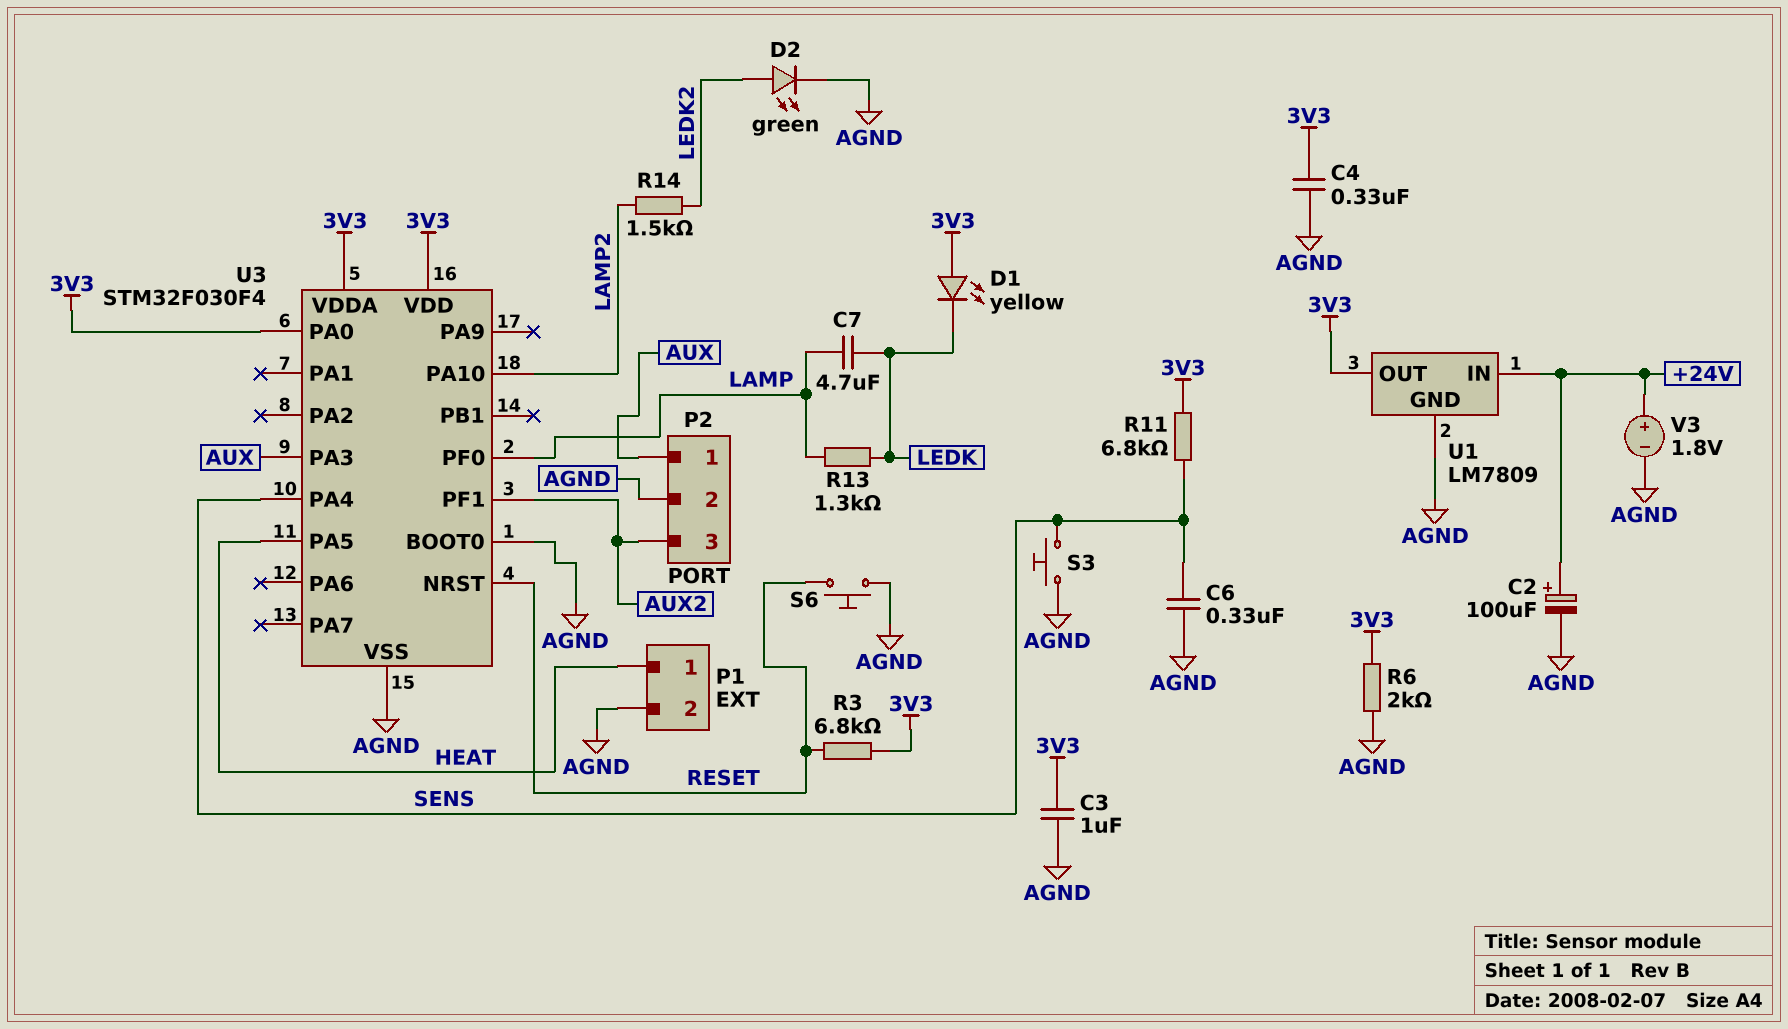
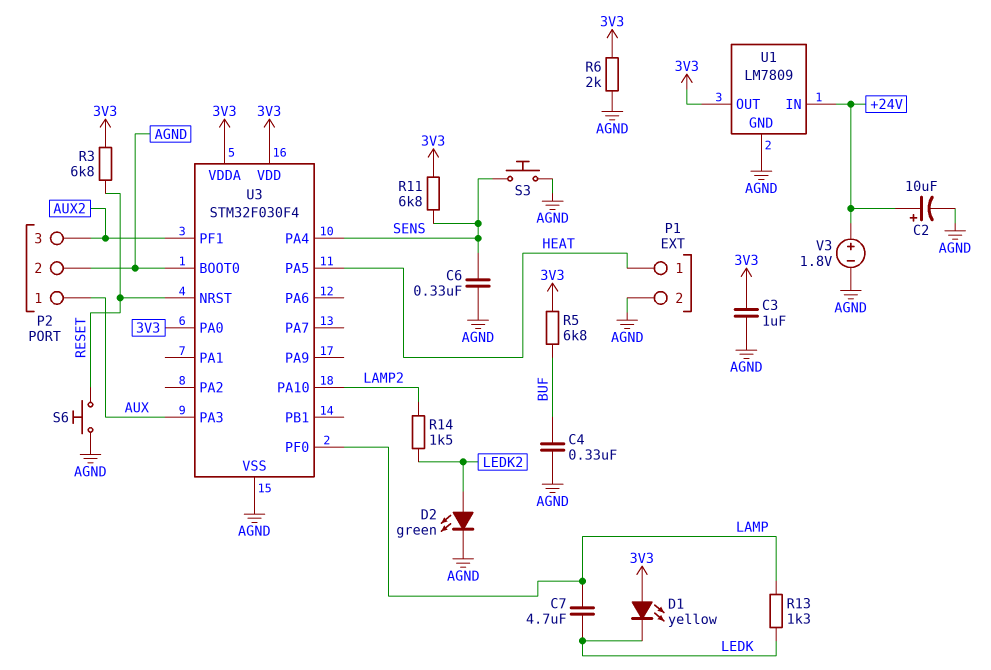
C2: 100uF (plus +24V, minus AGND) -> 10uF (plus +24V, minus AGND)
C4: 330nF (3V3, AGND) -> 330nF (AGND, BUF)
R5: none -> 6.8k (3V3, BUF)

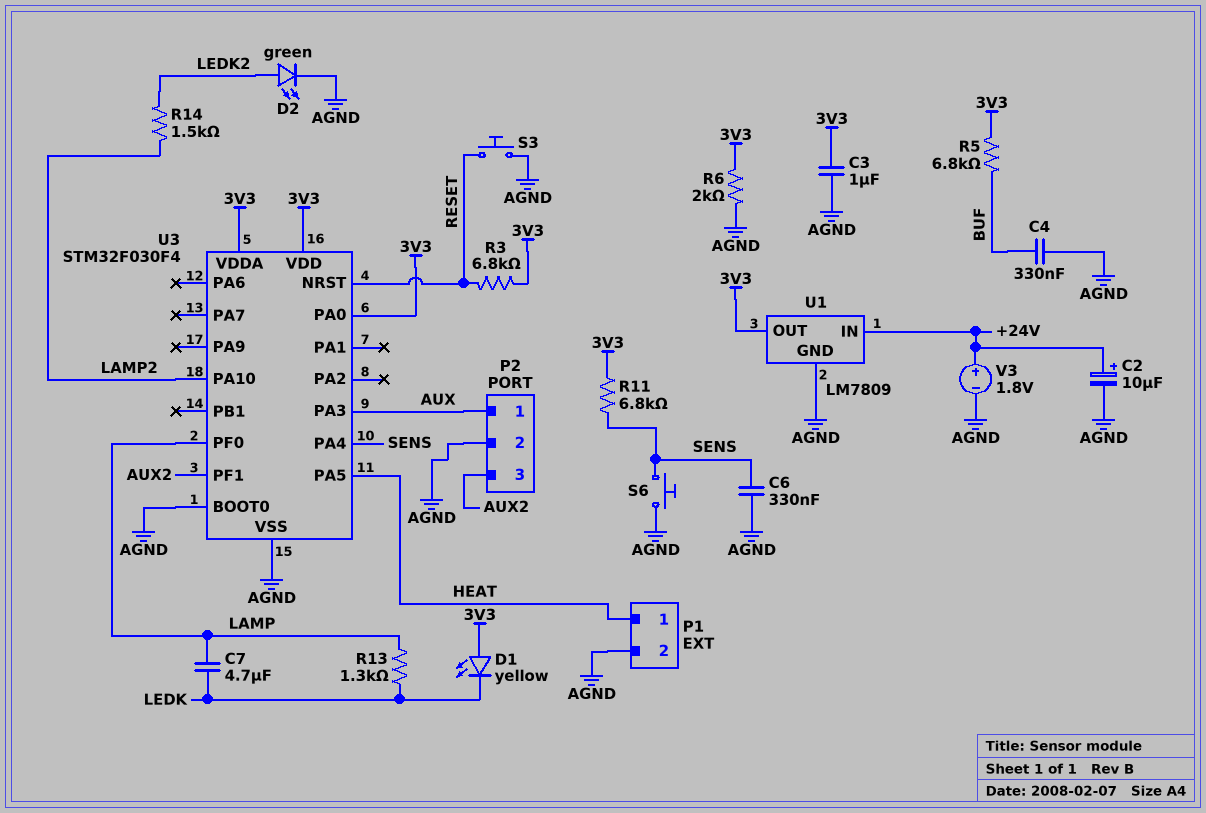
S3: button (AGND, SENS) -> button (AGND, RESET)
S6: button (AGND, RESET) -> button (AGND, SENS)

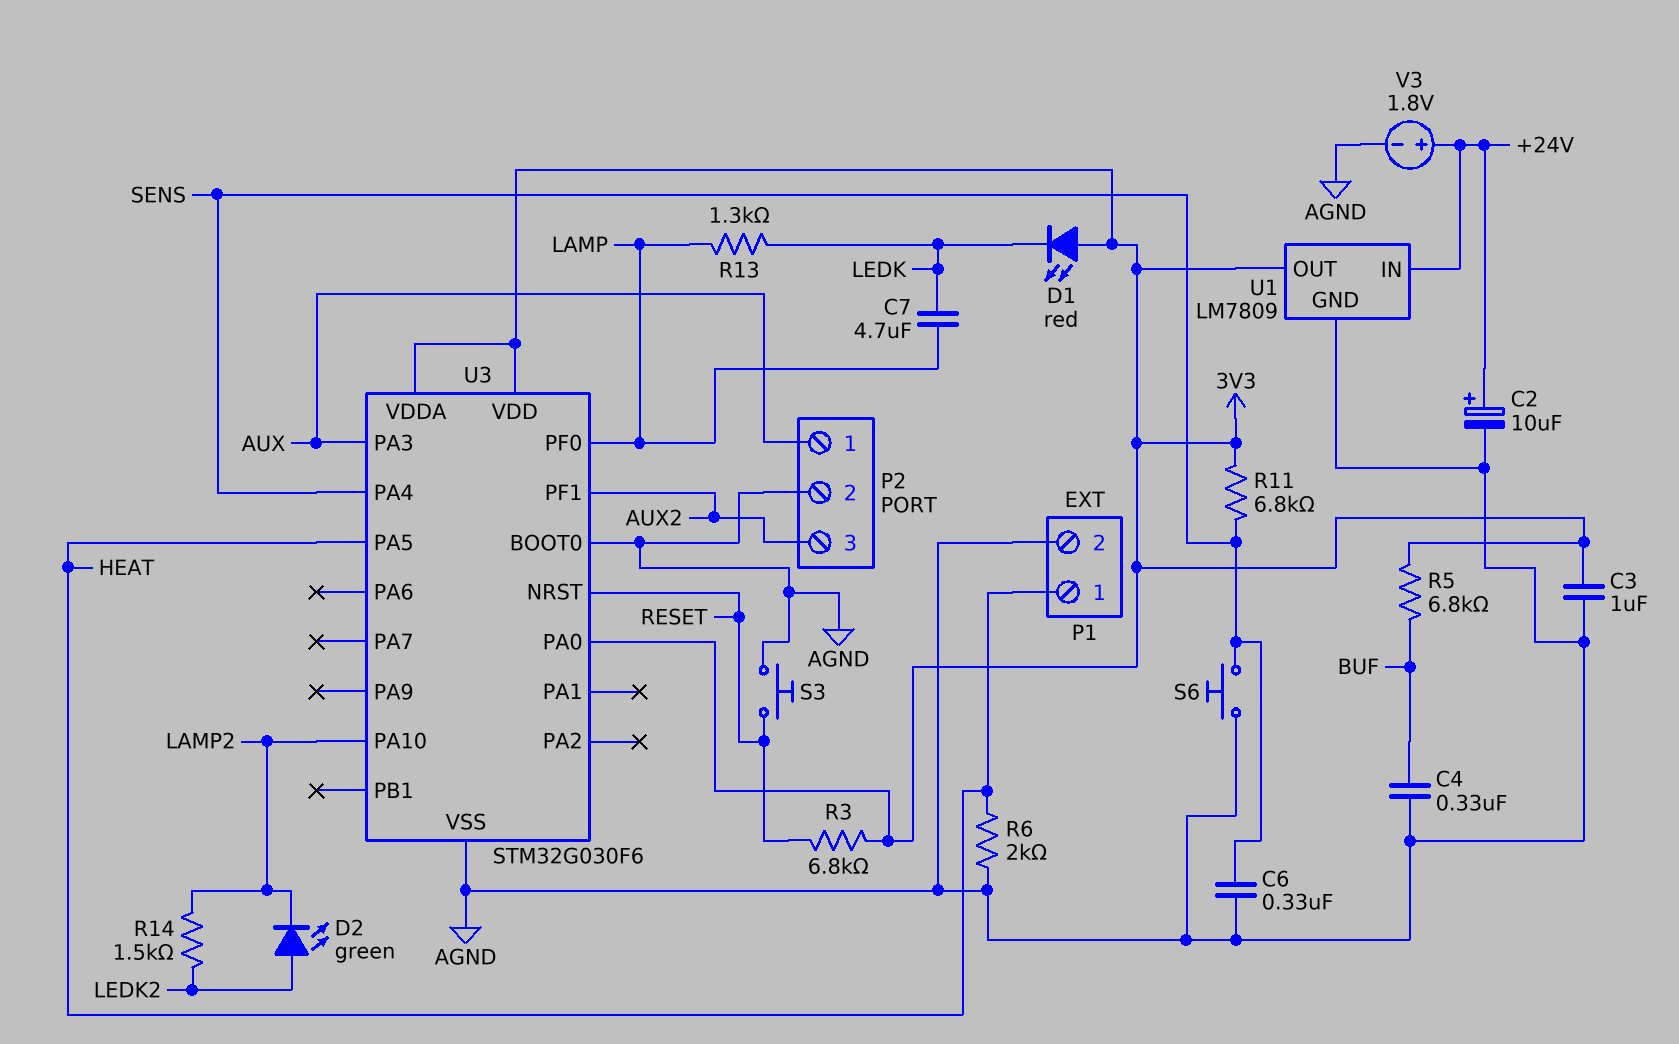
D1: LED yellow (A 3V3, K LEDK) -> LED red (A 3V3, K LEDK)
D2: LED green (A LEDK2, K AGND) -> LED green (A LEDK2, K LAMP2)
R6: 2k (3V3, AGND) -> 2k (AGND, HEAT)
U3: STM32F030F4 -> STM32G030F6

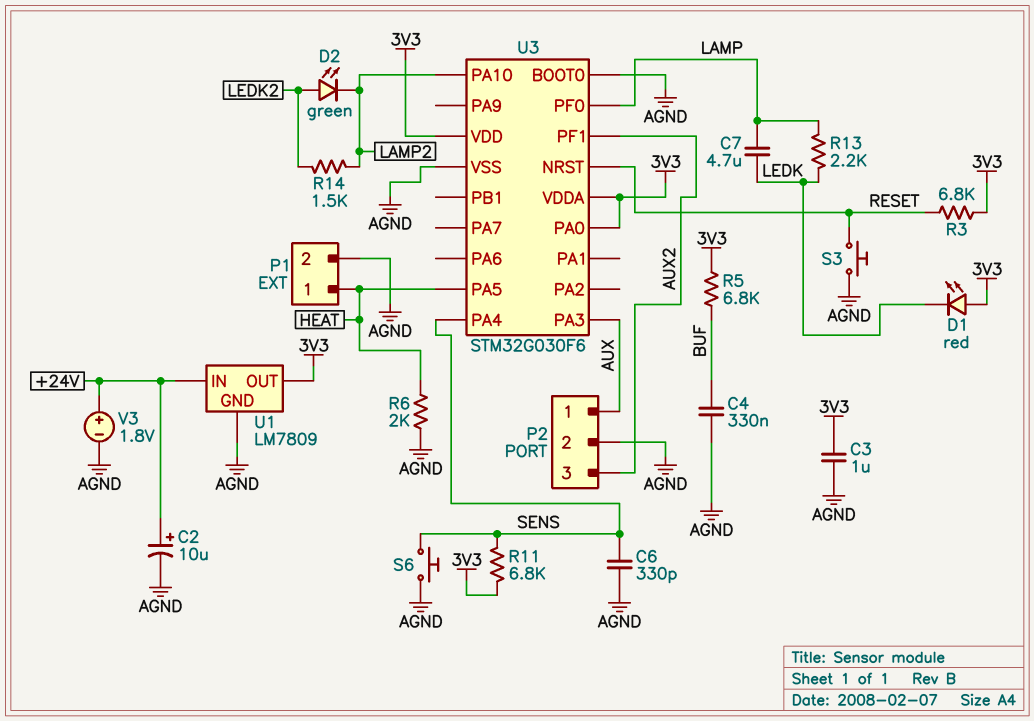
C6: 330nF (AGND, SENS) -> 330pF (AGND, SENS)
R13: 1.3k (LAMP, LEDK) -> 2.2k (LAMP, LEDK)

